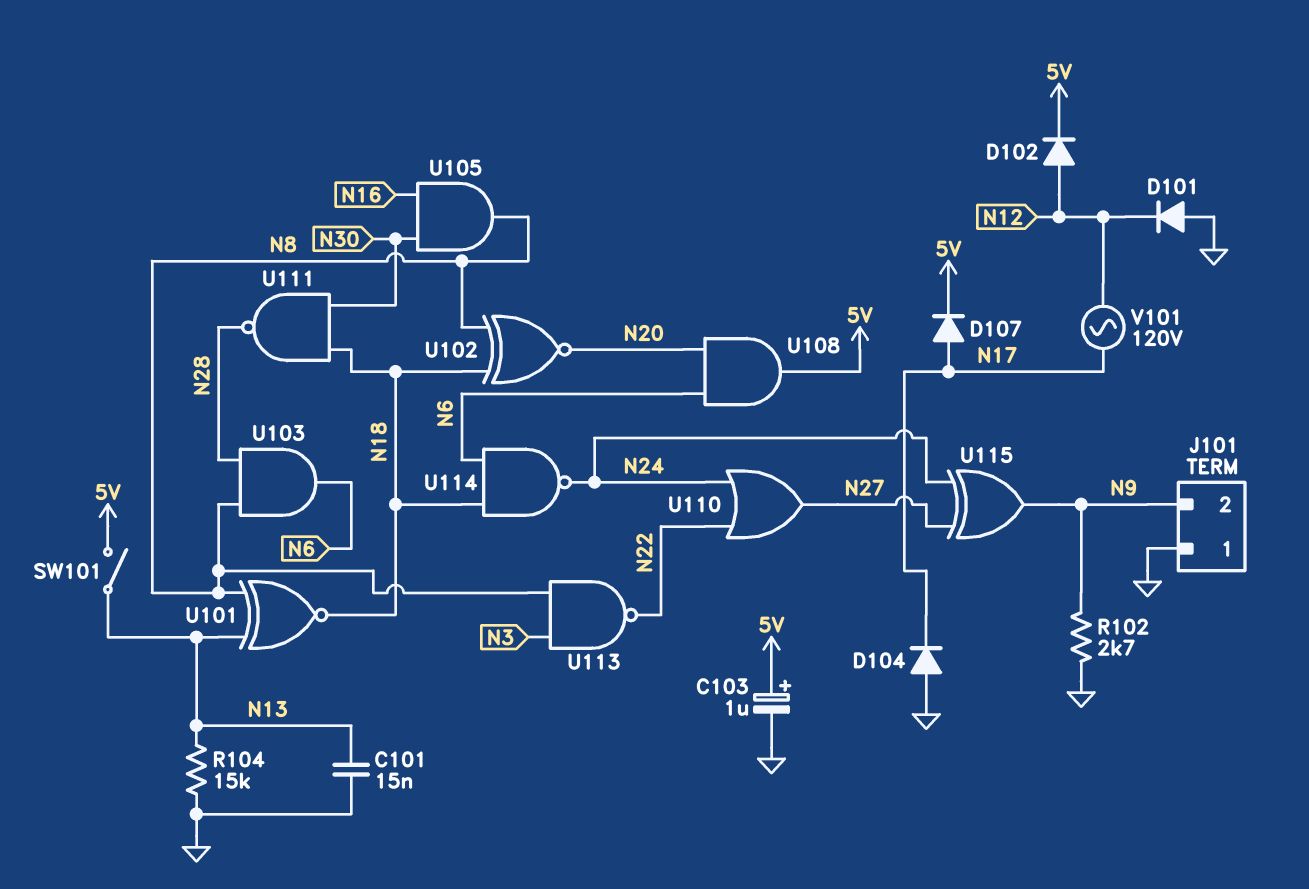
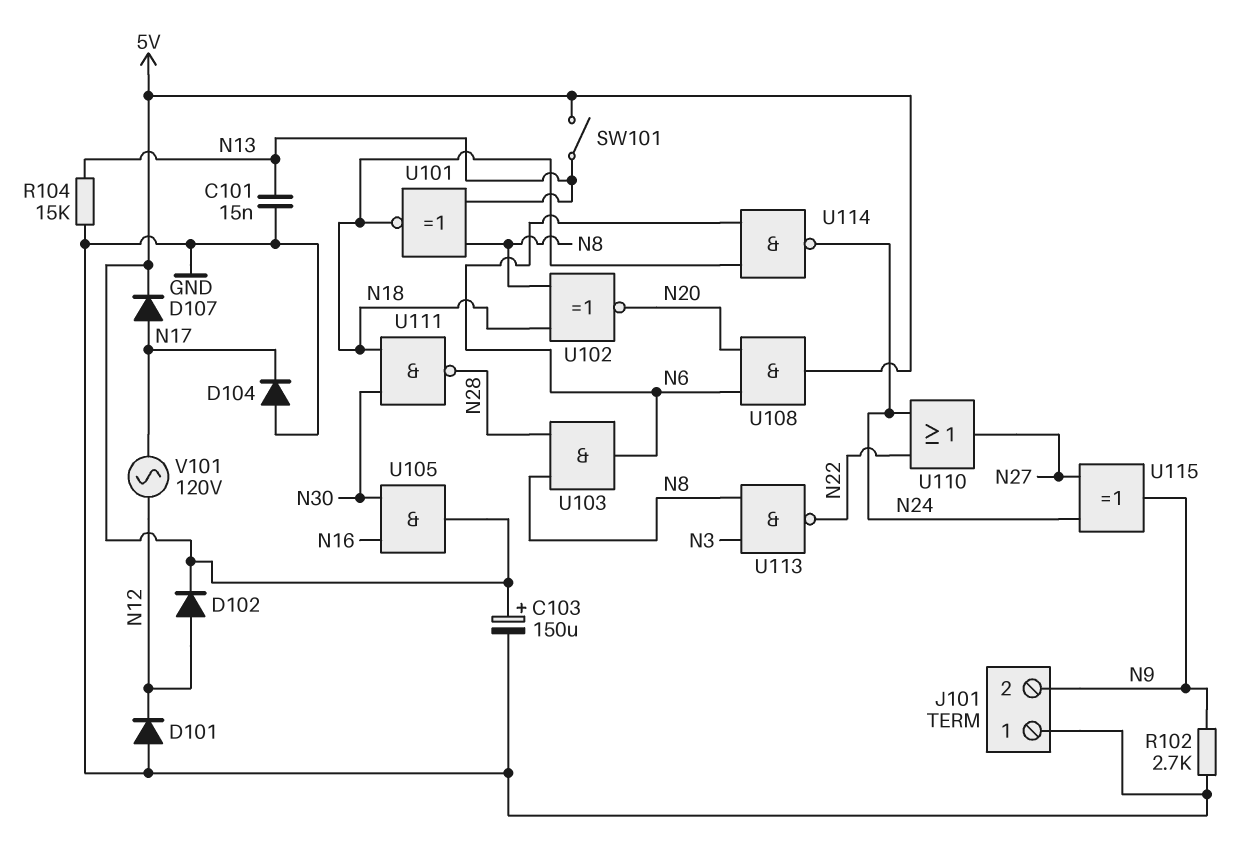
C103: 1uF (plus 5V, minus GND) -> 150uF (plus 5V, minus GND)
U105: AND (in N16, in N30, out N8) -> AND (in N16, in N30, out 5V)

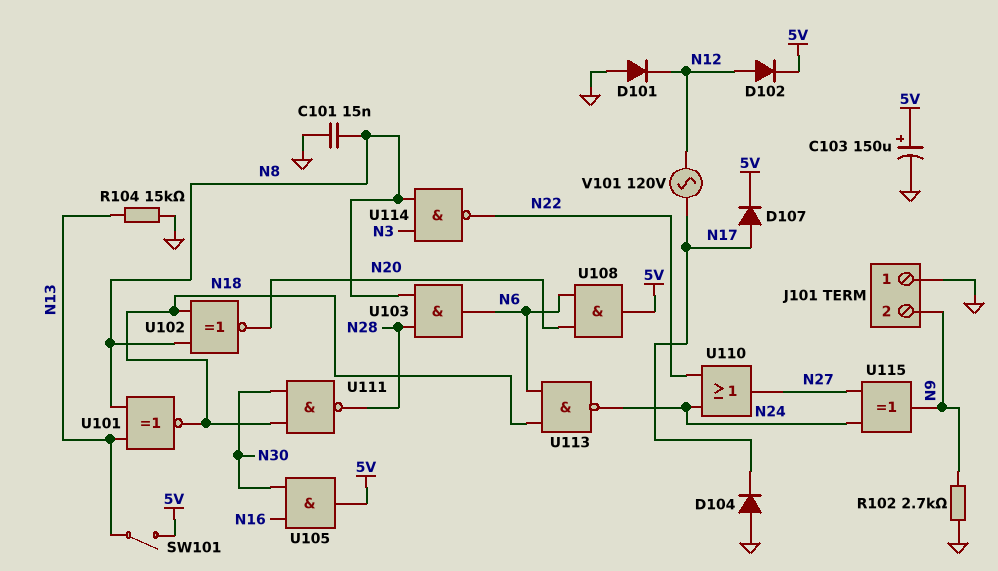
C101: 15nF (GND, N13) -> 15nF (GND, N8)
U113: NAND (in N3, in N8, out N22) -> NAND (in N6, in N18, out N24)
U114: NAND (in N6, in N18, out N24) -> NAND (in N3, in N8, out N22)

